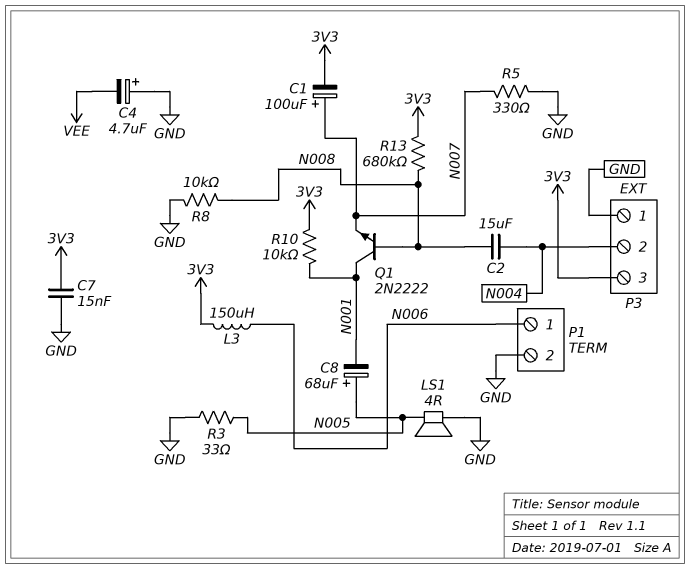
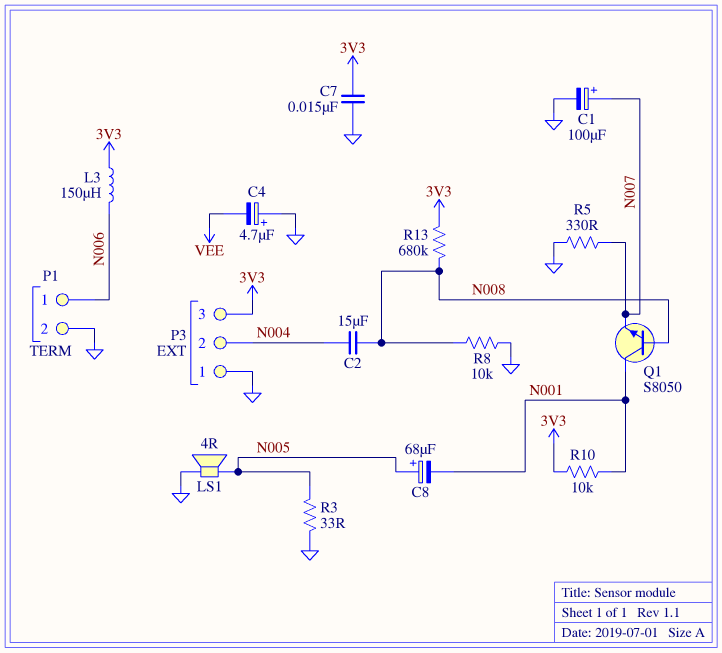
C1: 100uF (plus N007, minus 3V3) -> 100uF (plus N007, minus GND)
Q1: NPN 2N2222 (B N008, C N001, E N007) -> NPN S8050 (B N008, C N001, E N007)

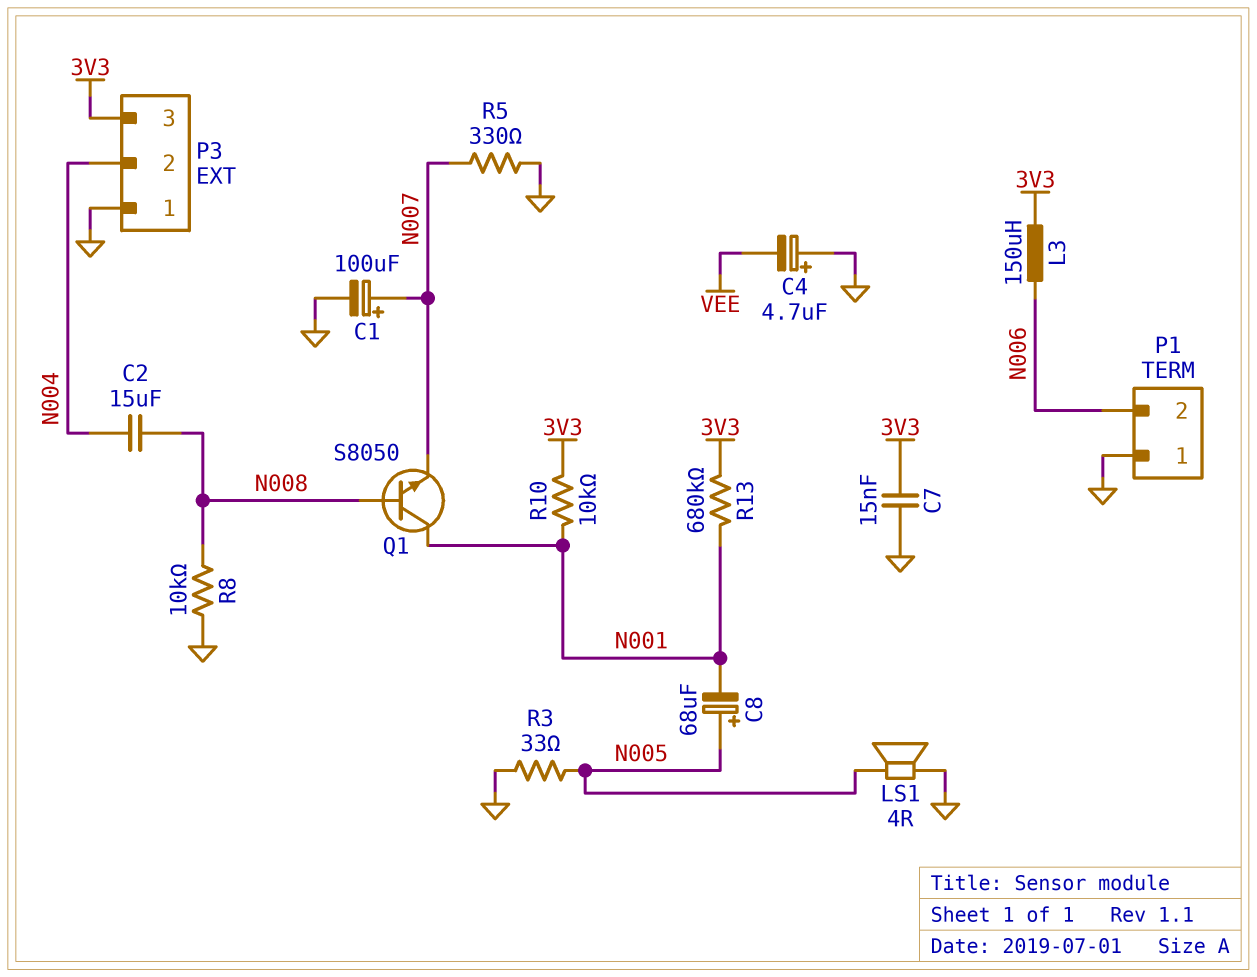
P1 pin 1: N006 -> GND
P1 pin 2: GND -> N006
R13: 680k (3V3, N008) -> 680k (3V3, N001)

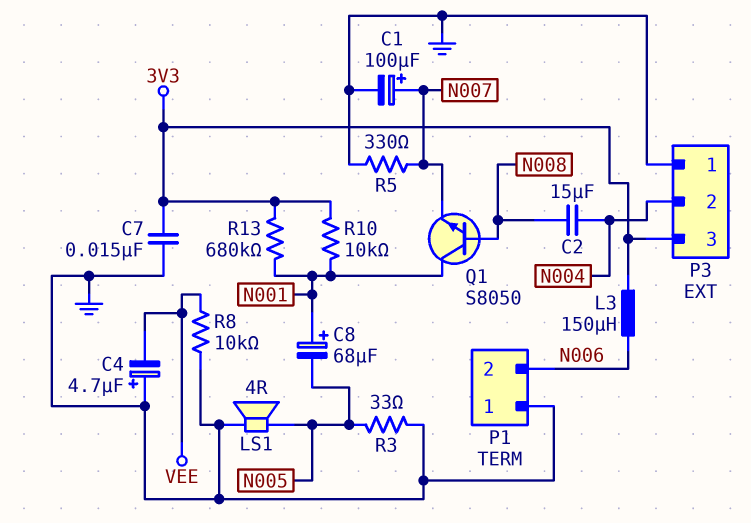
C8: 68uF (plus N005, minus N001) -> 68uF (plus N001, minus N005)
R8: 10k (GND, N008) -> 10k (GND, VEE)

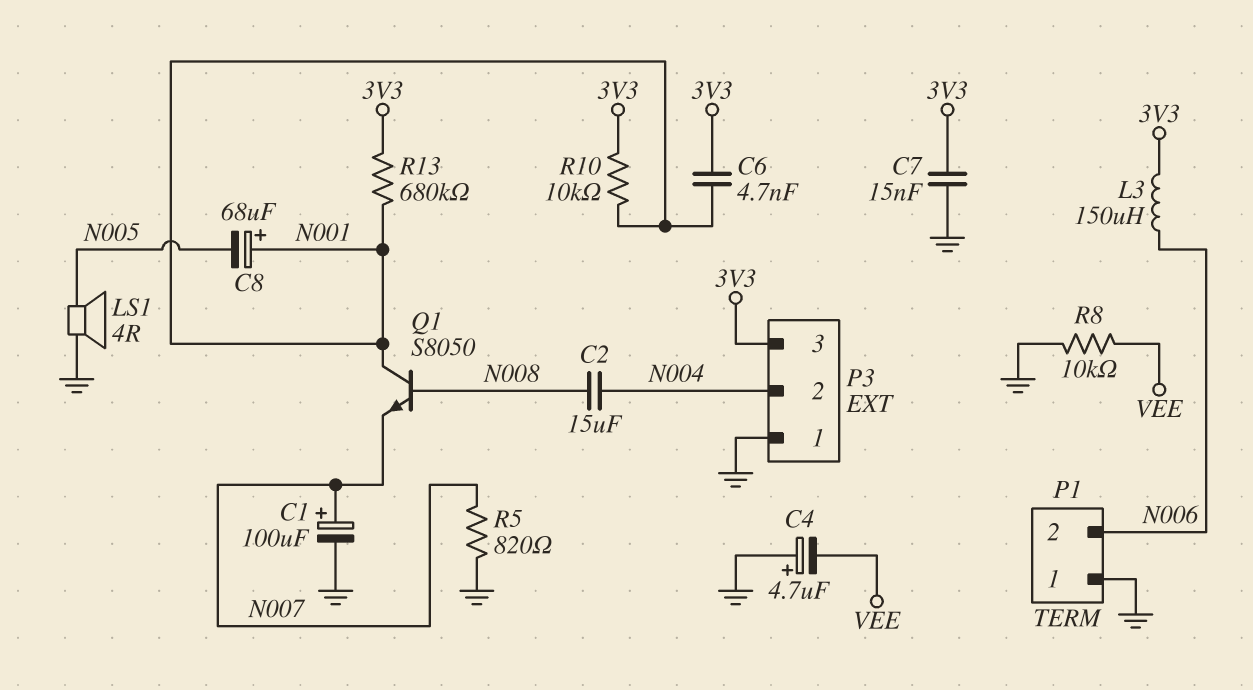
C6: none -> 4.7nF (3V3, N001)
R3: 33 (GND, N005) -> none
R5: 330 (GND, N007) -> 820 (GND, N007)

